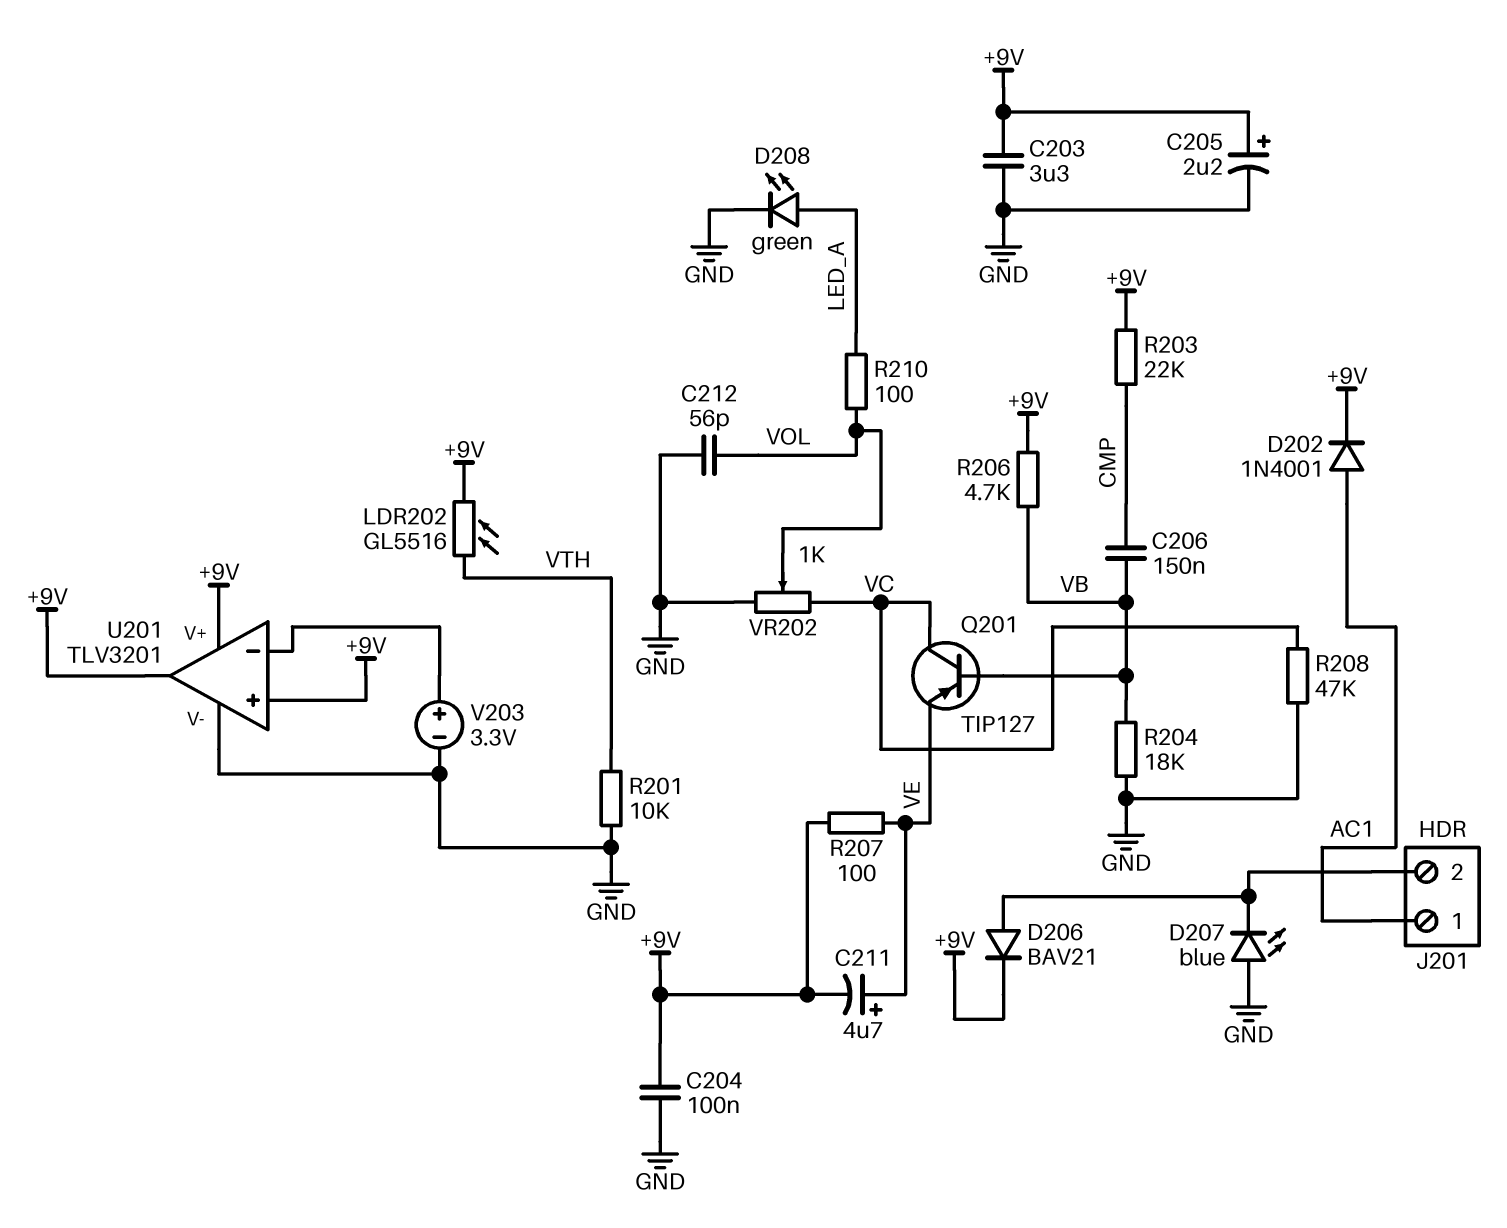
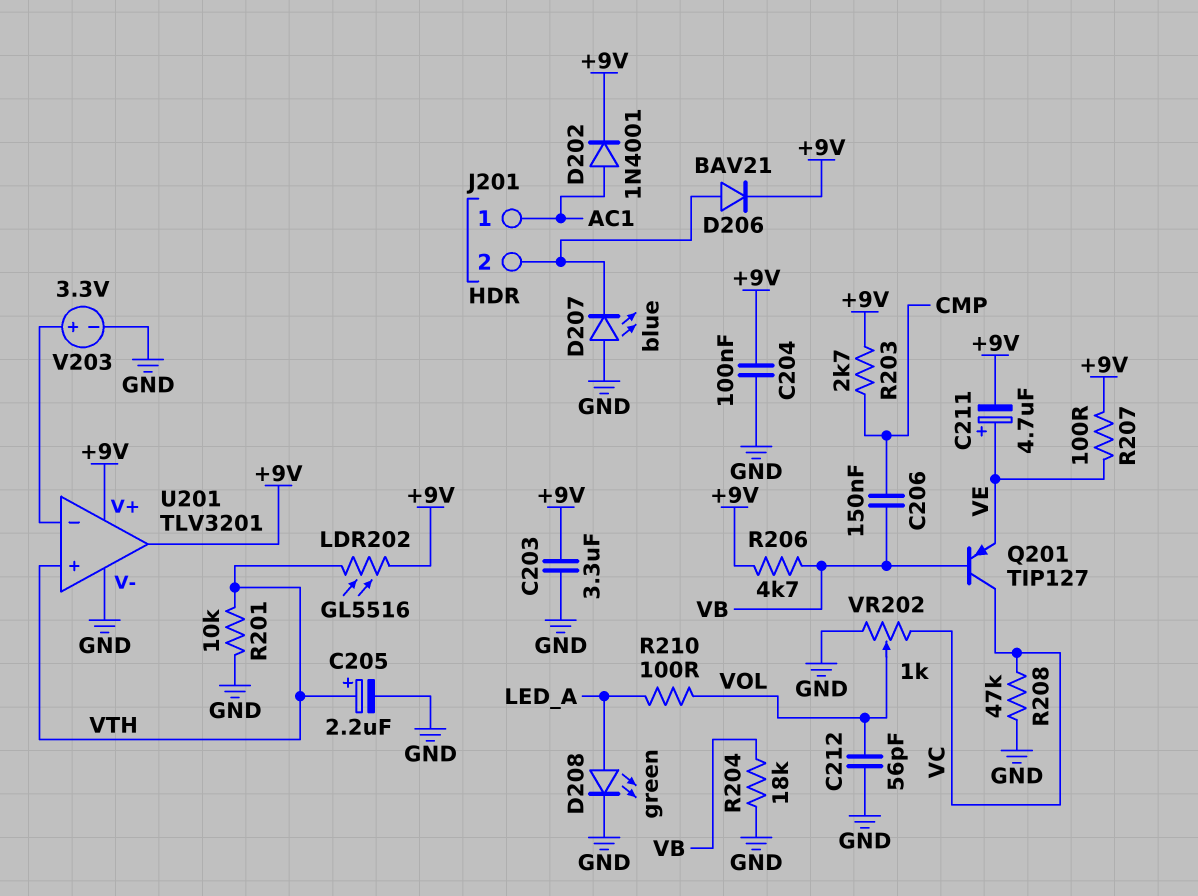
C205: 2.2uF (plus +9V, minus GND) -> 2.2uF (plus VTH, minus GND)
R203: 22k (+9V, CMP) -> 2.7k (+9V, CMP)
U201 pin in+: +9V -> VTH

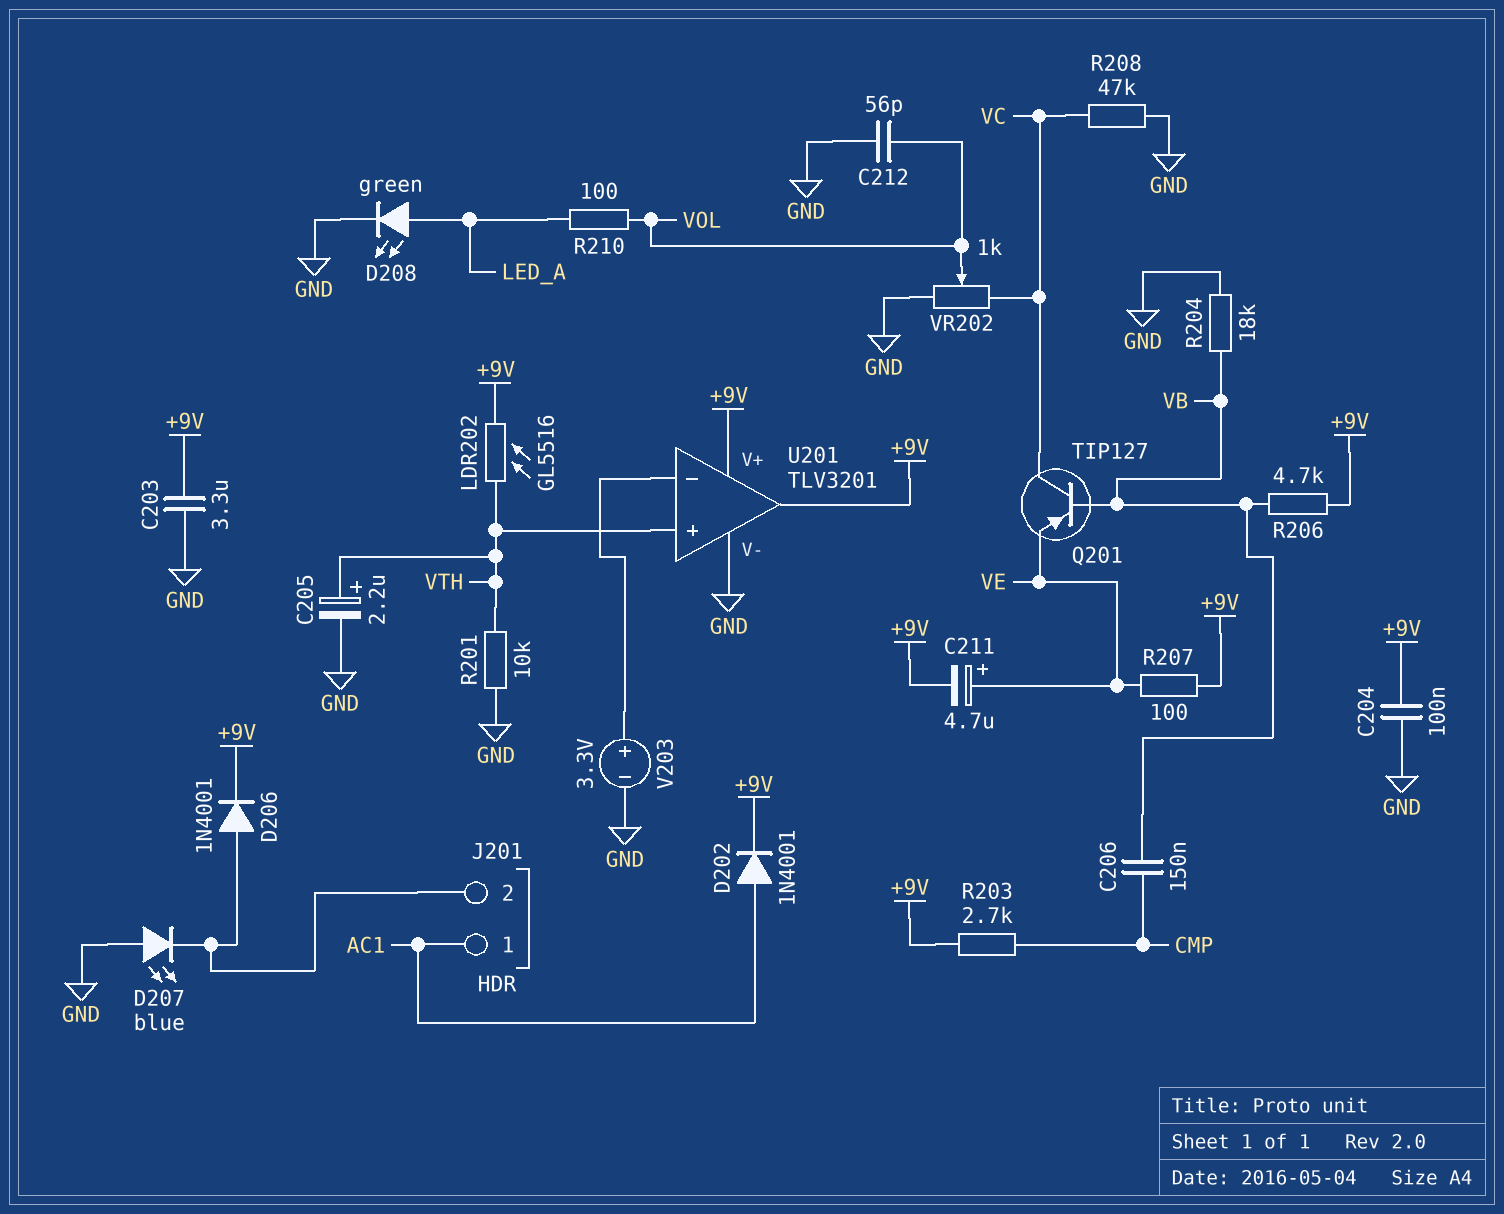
D206: diode BAV21 (A J201/2, K +9V) -> diode 1N4001 (A J201/2, K +9V)

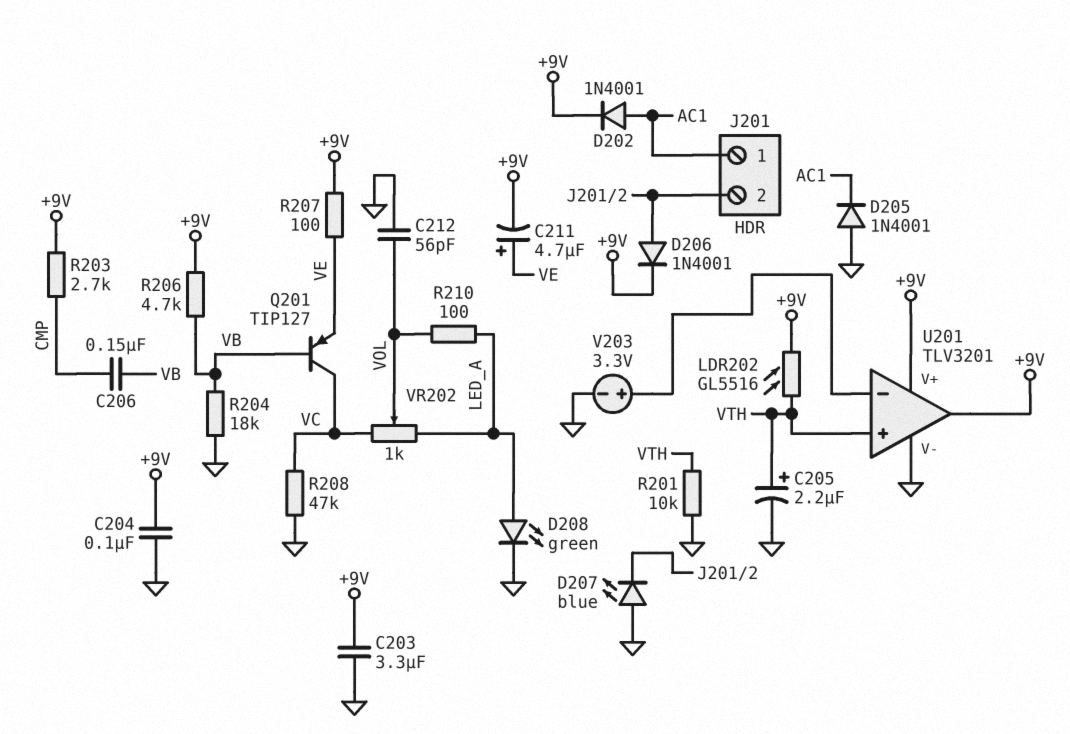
D205: none -> diode 1N4001 (A GND, K AC1)
VR202: 1k (GND, VC, wiper VOL) -> 1k (LED_A, VC, wiper VOL)

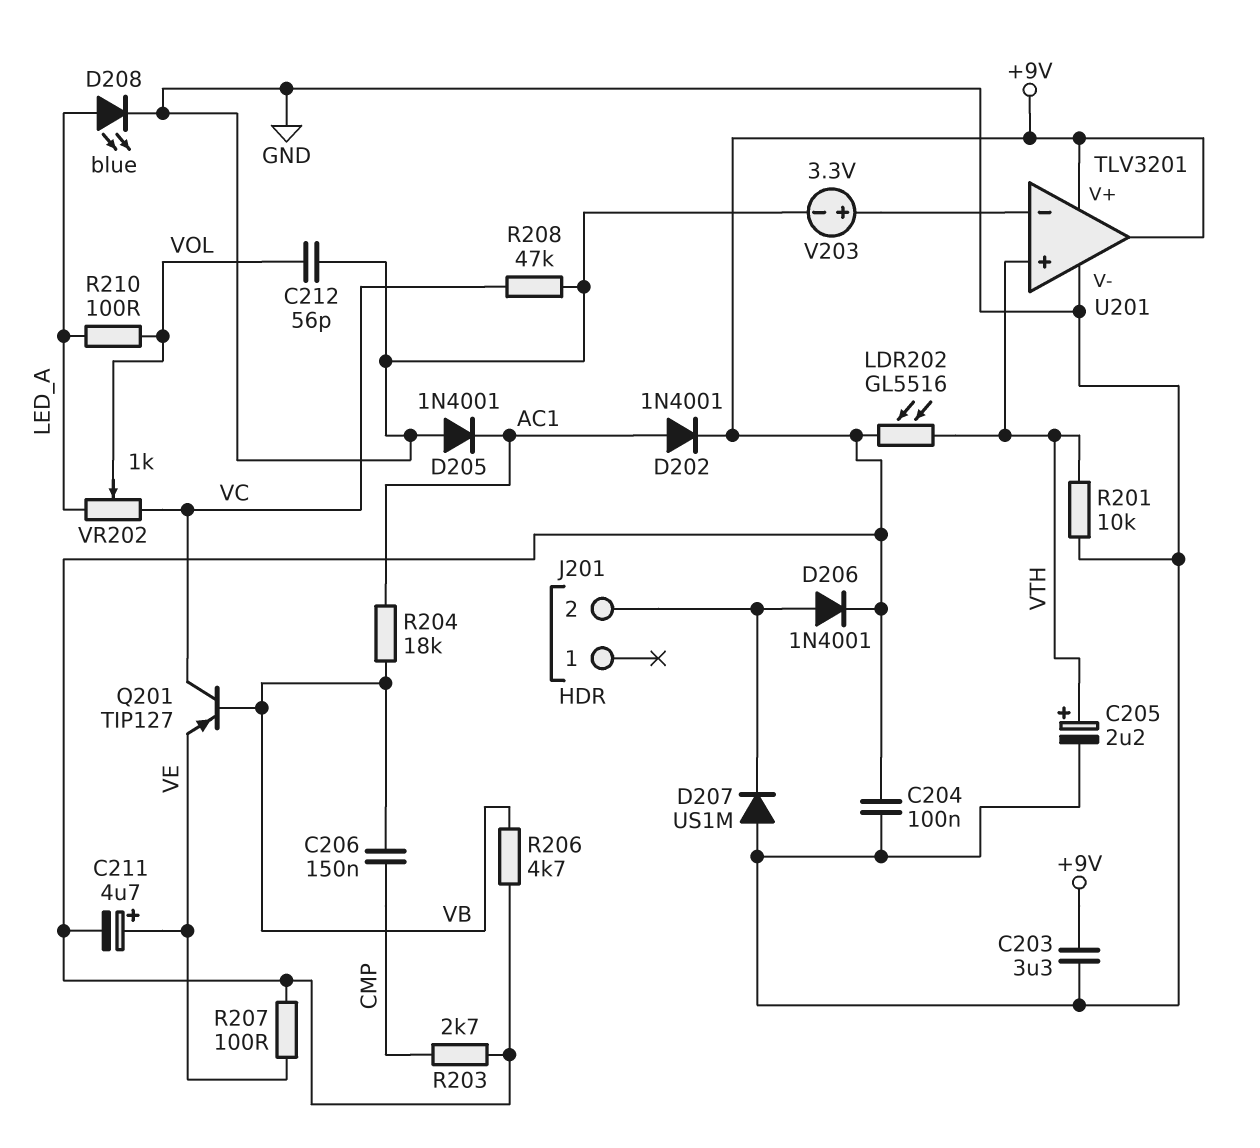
D207: LED blue (A GND, K J201/2) -> diode US1M (A GND, K J201/2)
D208: LED green (A LED_A, K GND) -> LED blue (A LED_A, K GND)
J201 pin 1: AC1 -> none
R204: 18k (GND, VB) -> 18k (AC1, VB)

